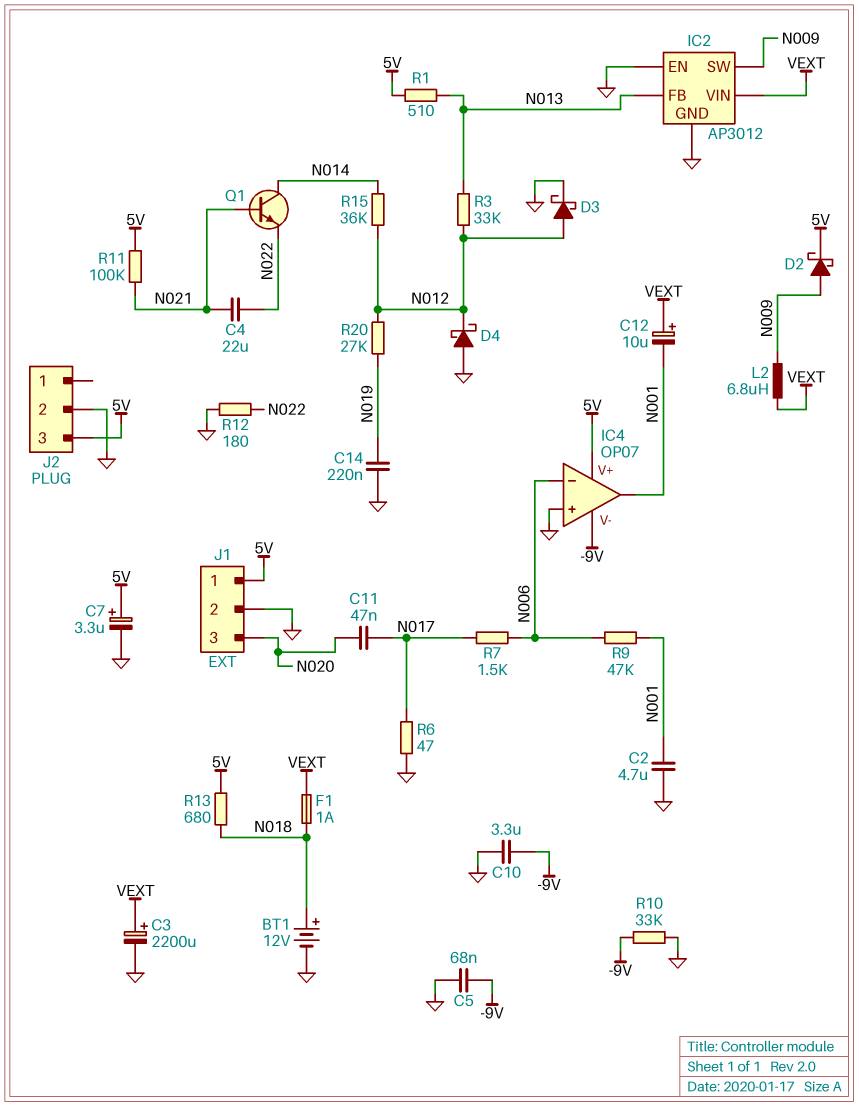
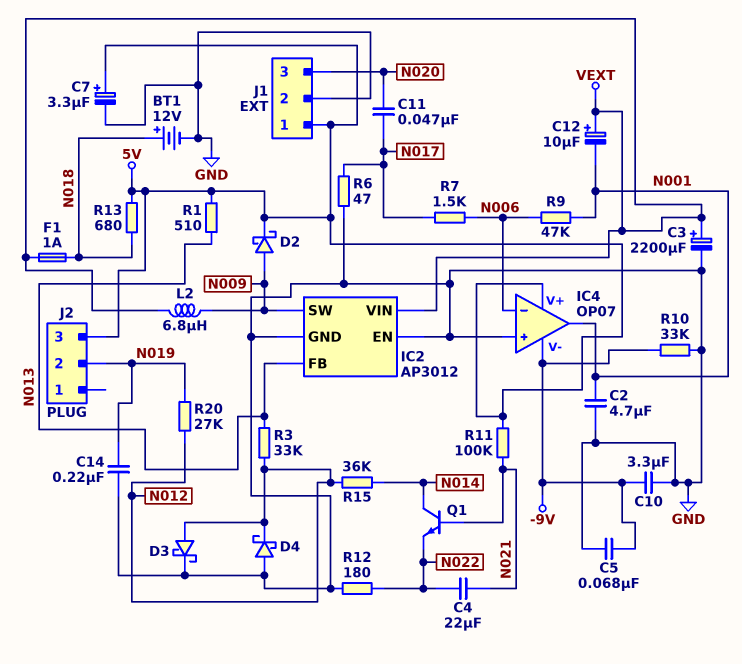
J2 pin 2: GND -> N019

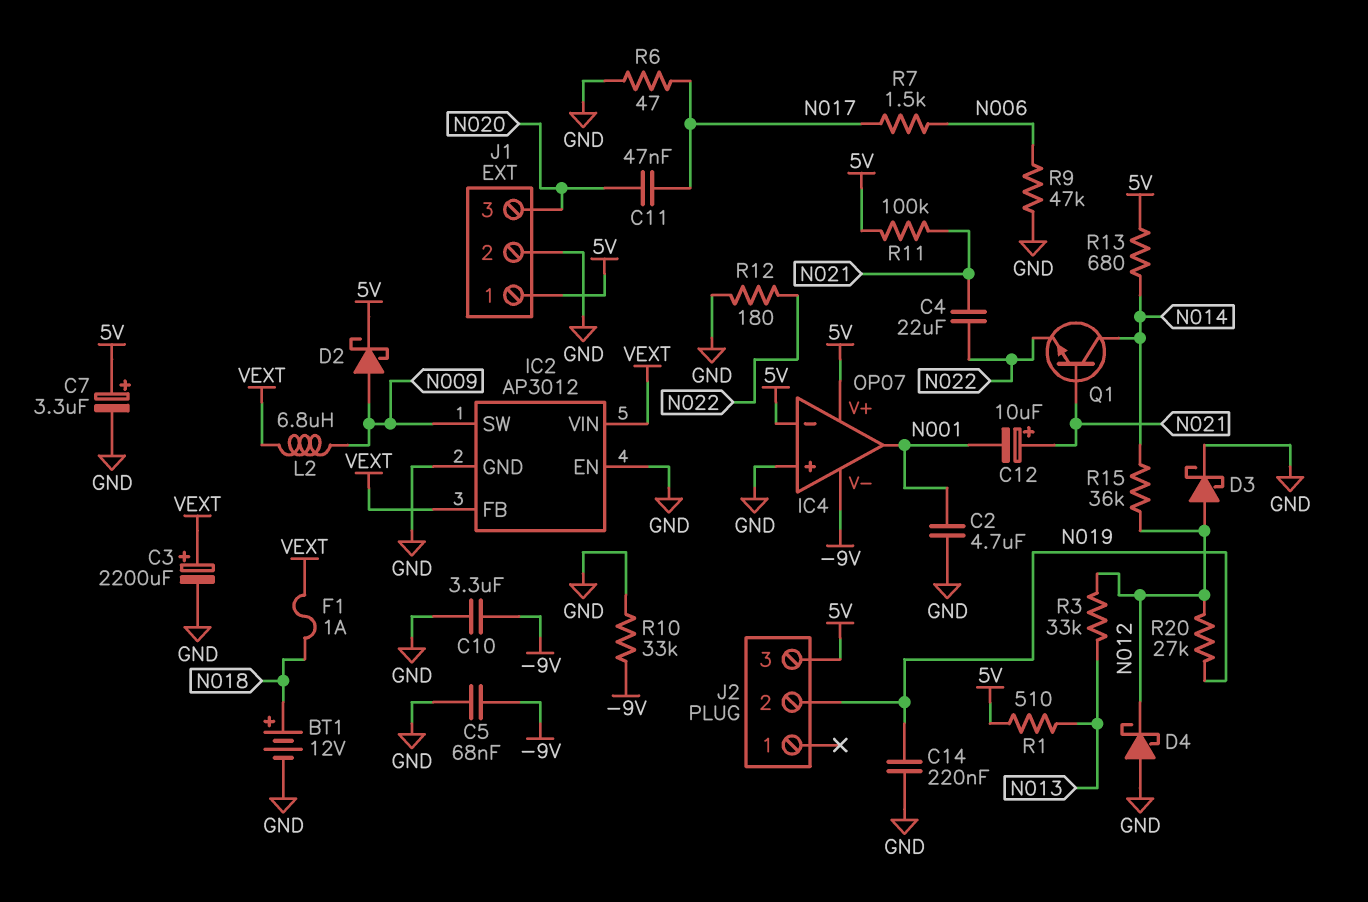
C12: 10uF (plus VEXT, minus N001) -> 10uF (plus N021, minus N001)
IC2 pin FB: N013 -> VEXT
IC4 pin in-: N006 -> 5V
R9: 47k (N001, N006) -> 47k (GND, N006)
R13: 680 (5V, N018) -> 680 (5V, N014)

